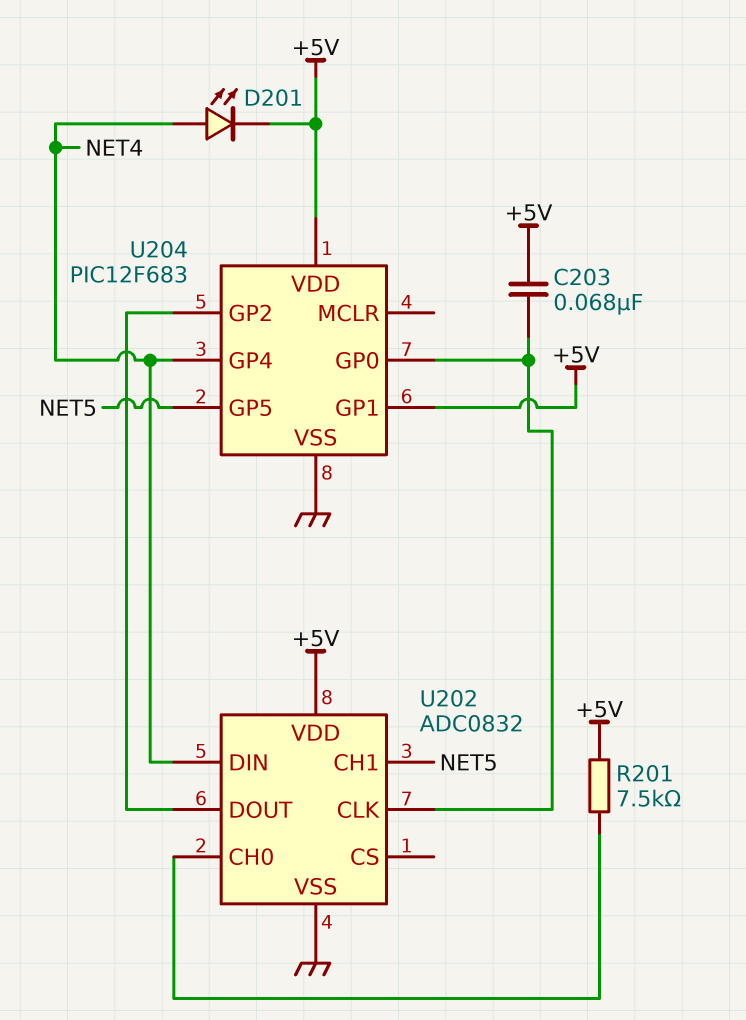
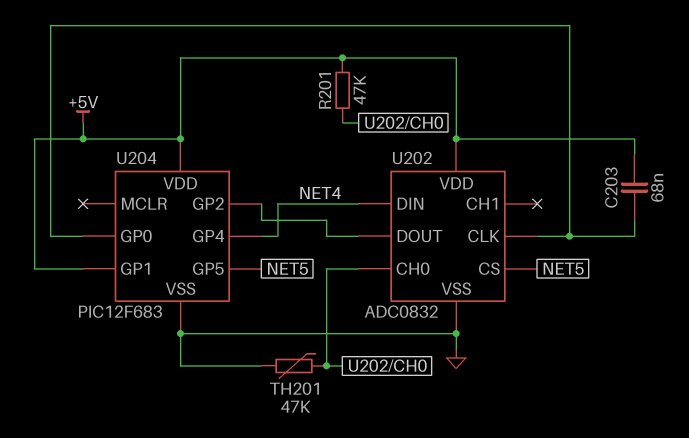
D201: LED (A NET4, K +5V) -> none
R201: 7.5k (+5V, U202/CH0) -> 47k (+5V, U202/CH0)
TH201: none -> 47k (GND, U202/CH0)
U202 pin CH1: NET5 -> none
U202 pin CS: none -> NET5

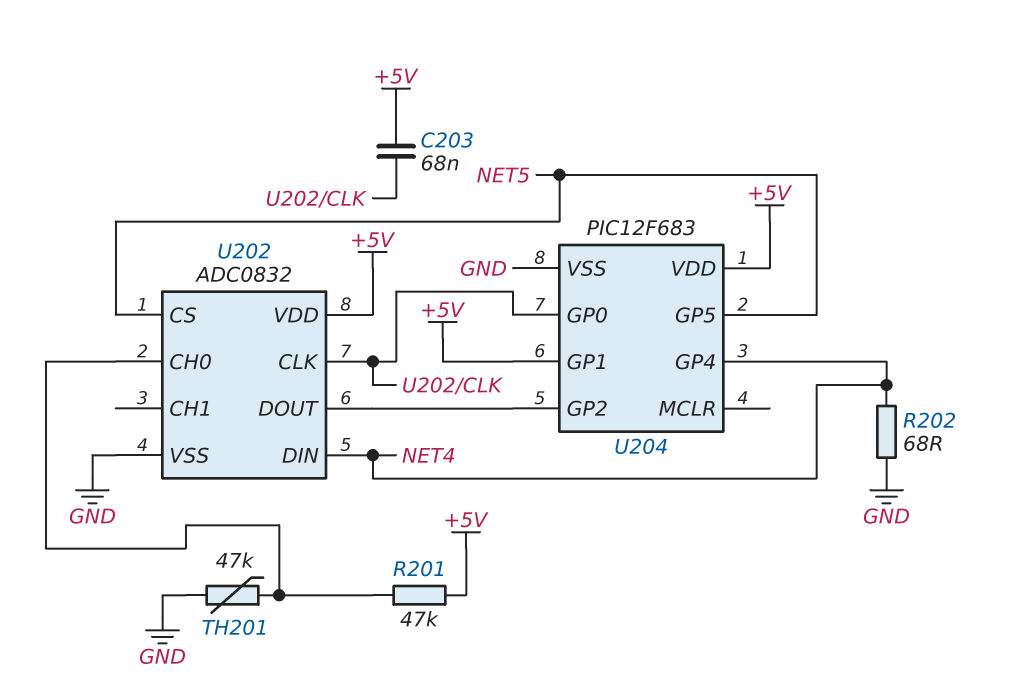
R202: none -> 68 (GND, NET4)

